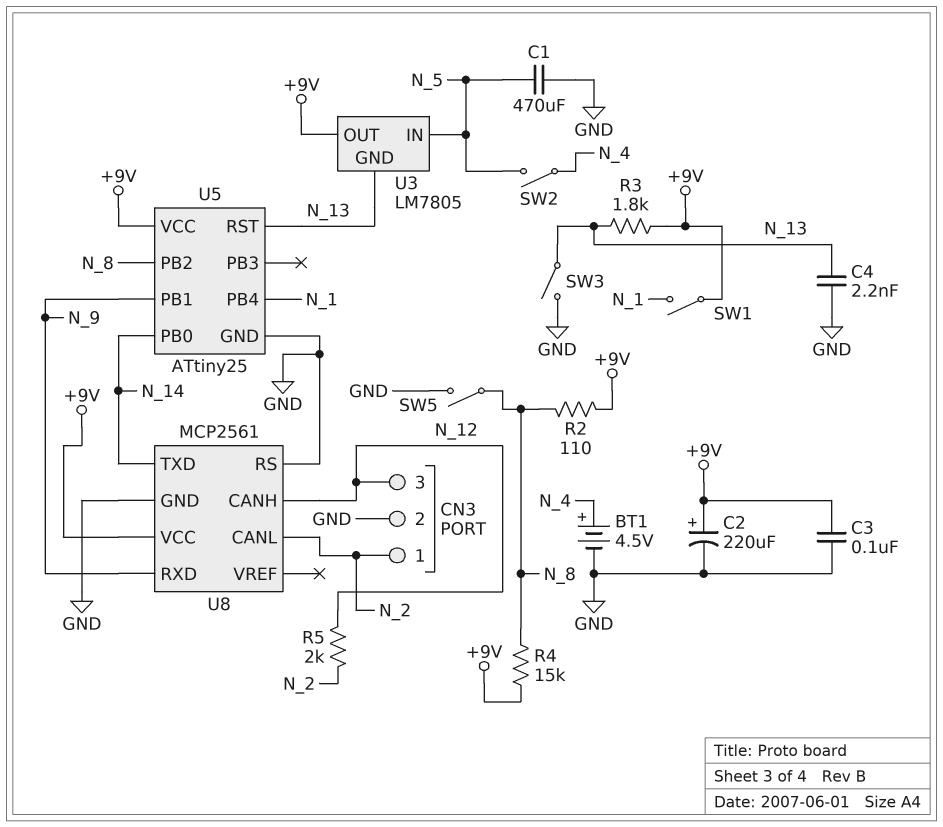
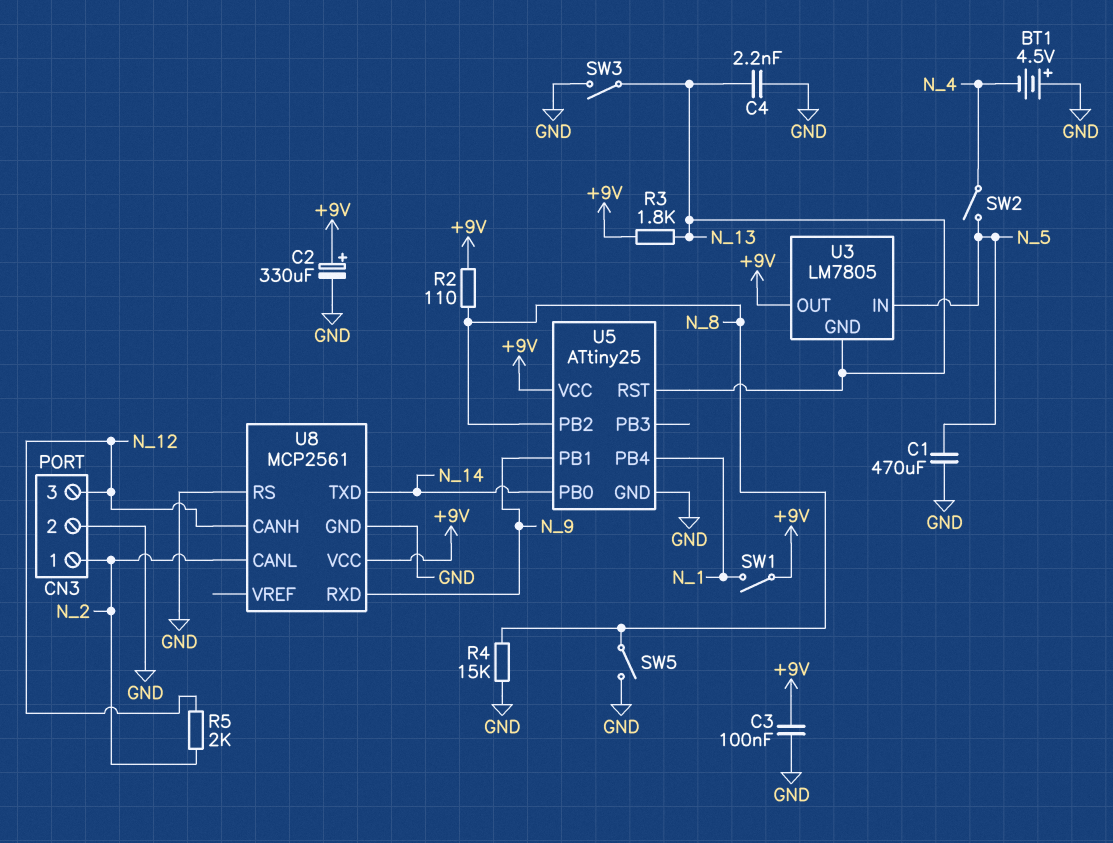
BT1: 4.5V (plus N_4, minus GND) -> 4.5V (plus GND, minus N_4)
C2: 220uF (plus +9V, minus GND) -> 330uF (plus +9V, minus GND)
R4: 15k (+9V, N_8) -> 15k (GND, N_8)

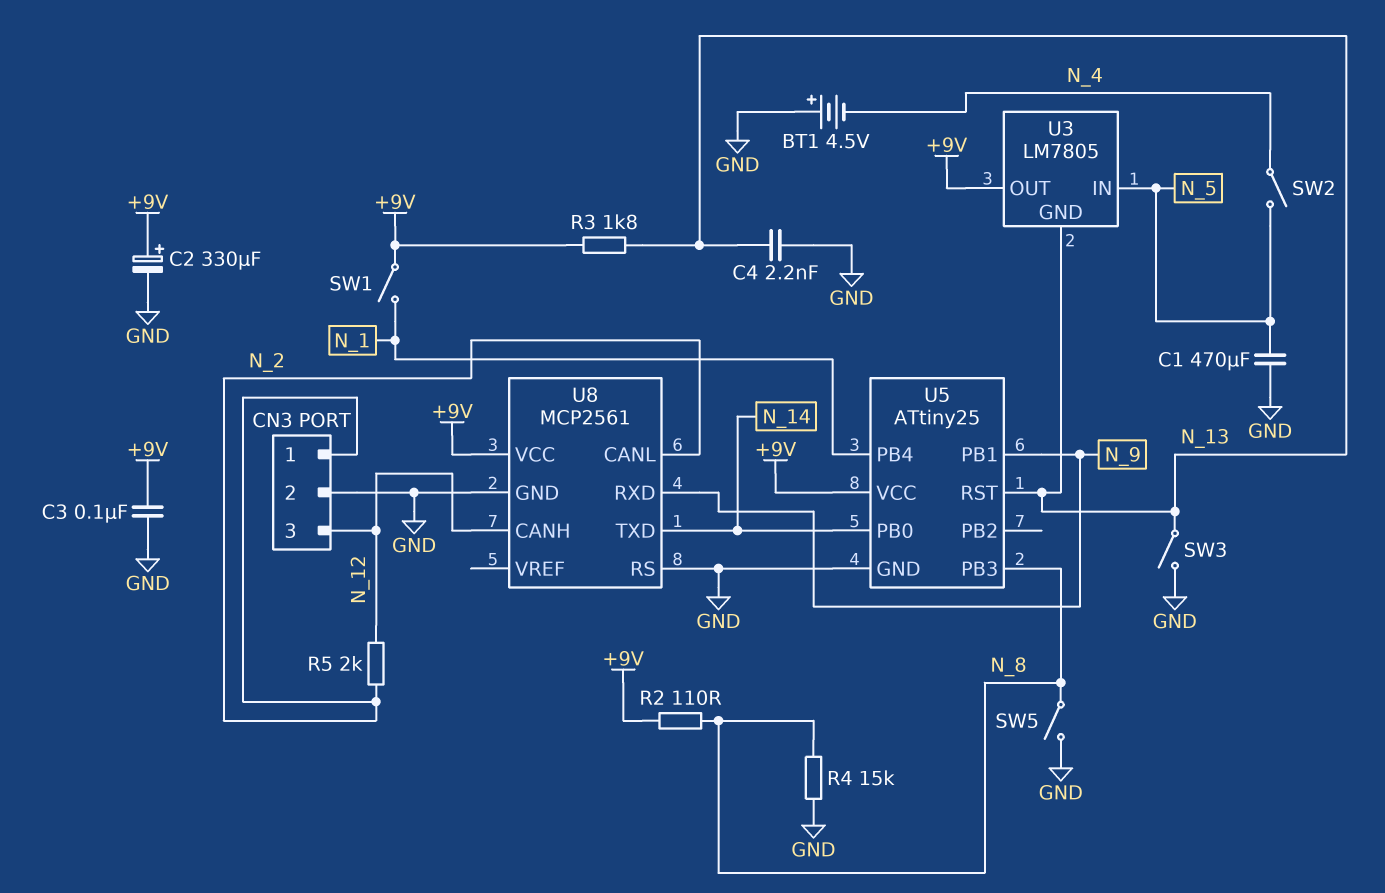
U5 pin PB2: N_8 -> none
U5 pin PB3: none -> N_8

